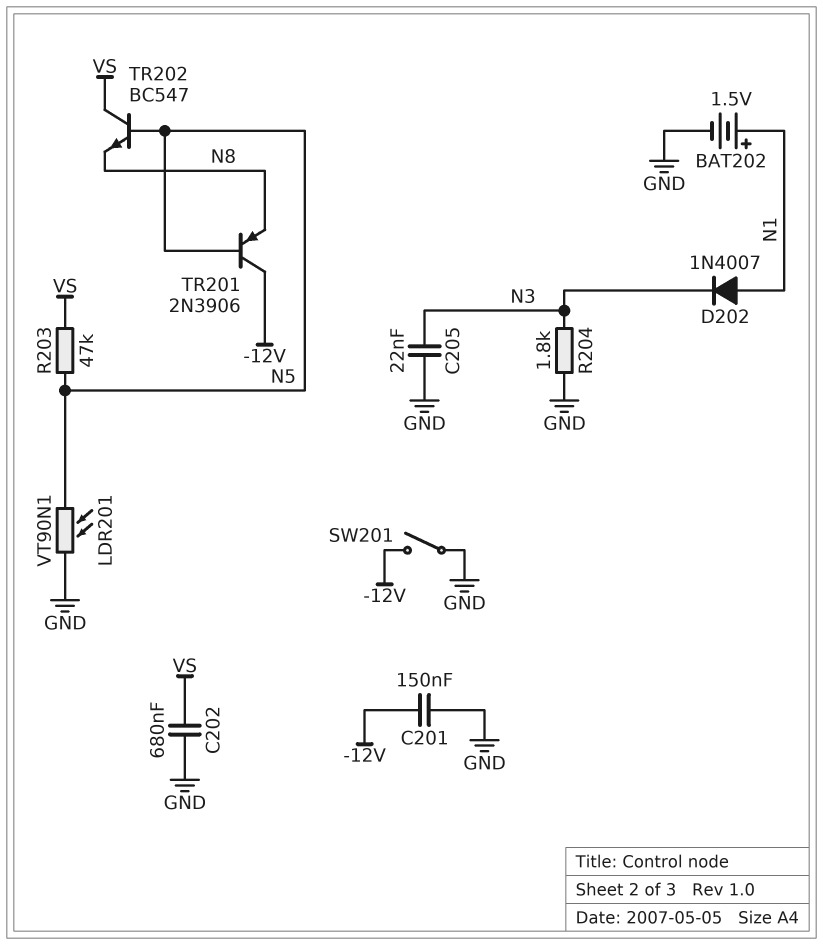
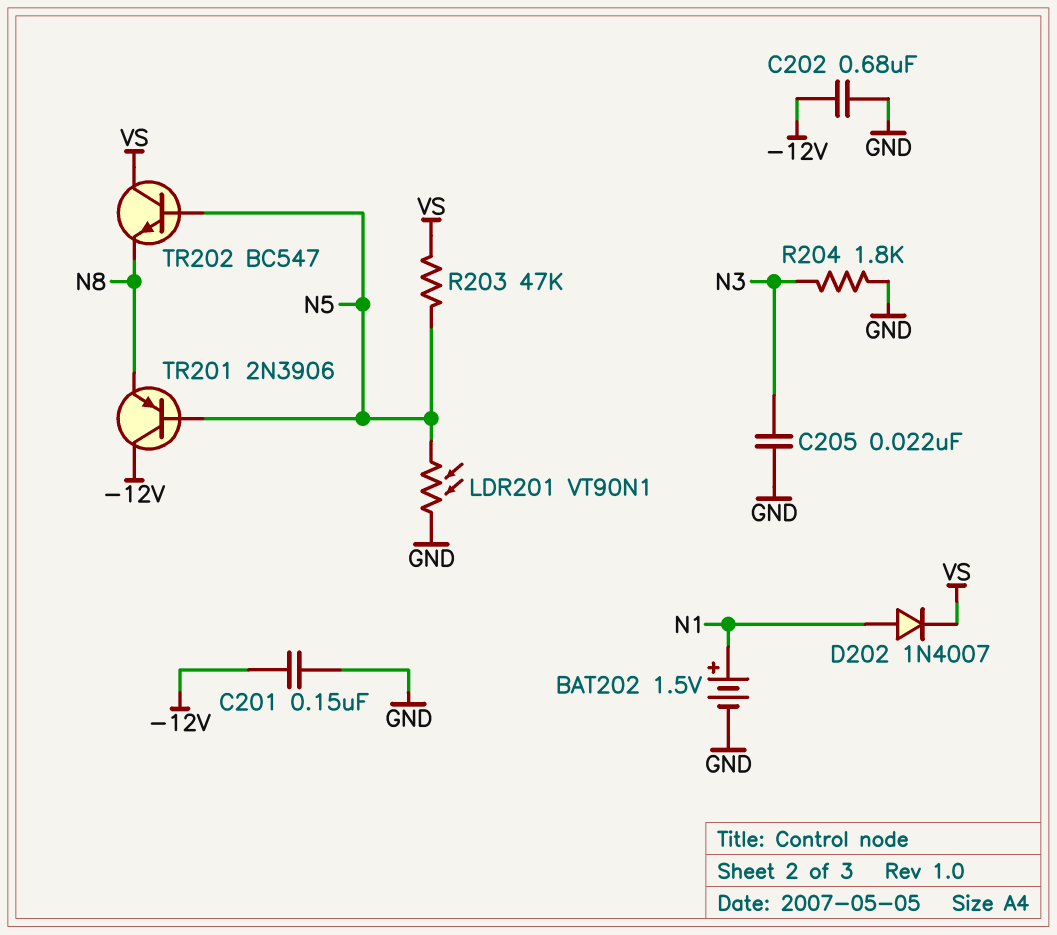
C202: 680nF (GND, VS) -> 680nF (-12V, GND)
D202: diode 1N4007 (A N1, K N3) -> diode 1N4007 (A N1, K VS)
SW201: switch (-12V, GND) -> none

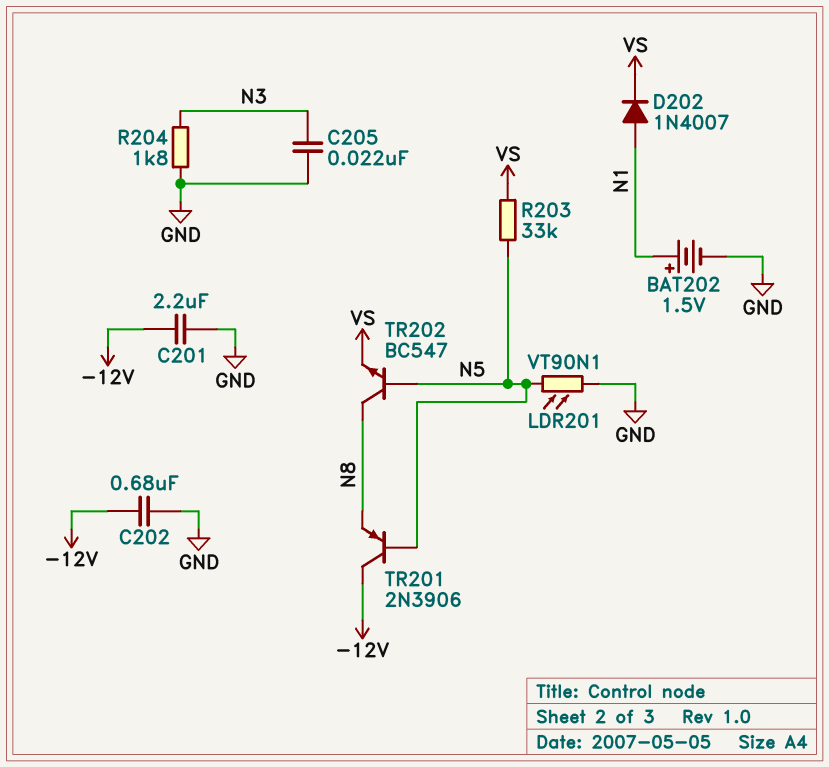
C201: 150nF (-12V, GND) -> 2.2uF (-12V, GND)
R203: 47k (N5, VS) -> 33k (N5, VS)
TR202: NPN BC547 (B N5, C VS, E N8) -> NPN BC547 (B N5, C N8, E VS)

